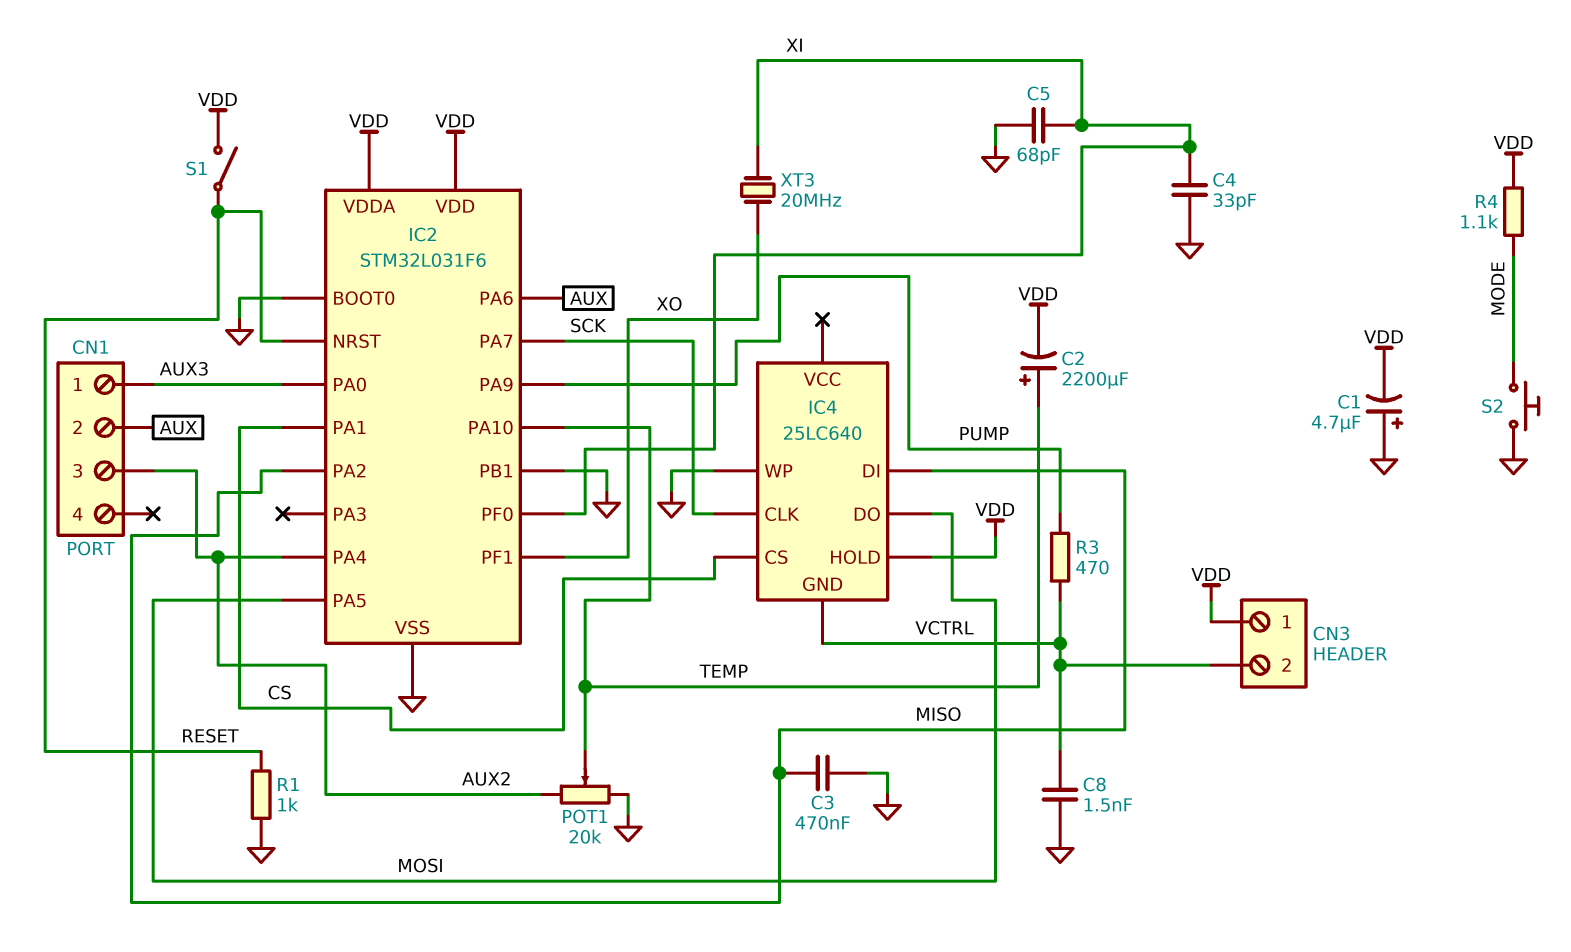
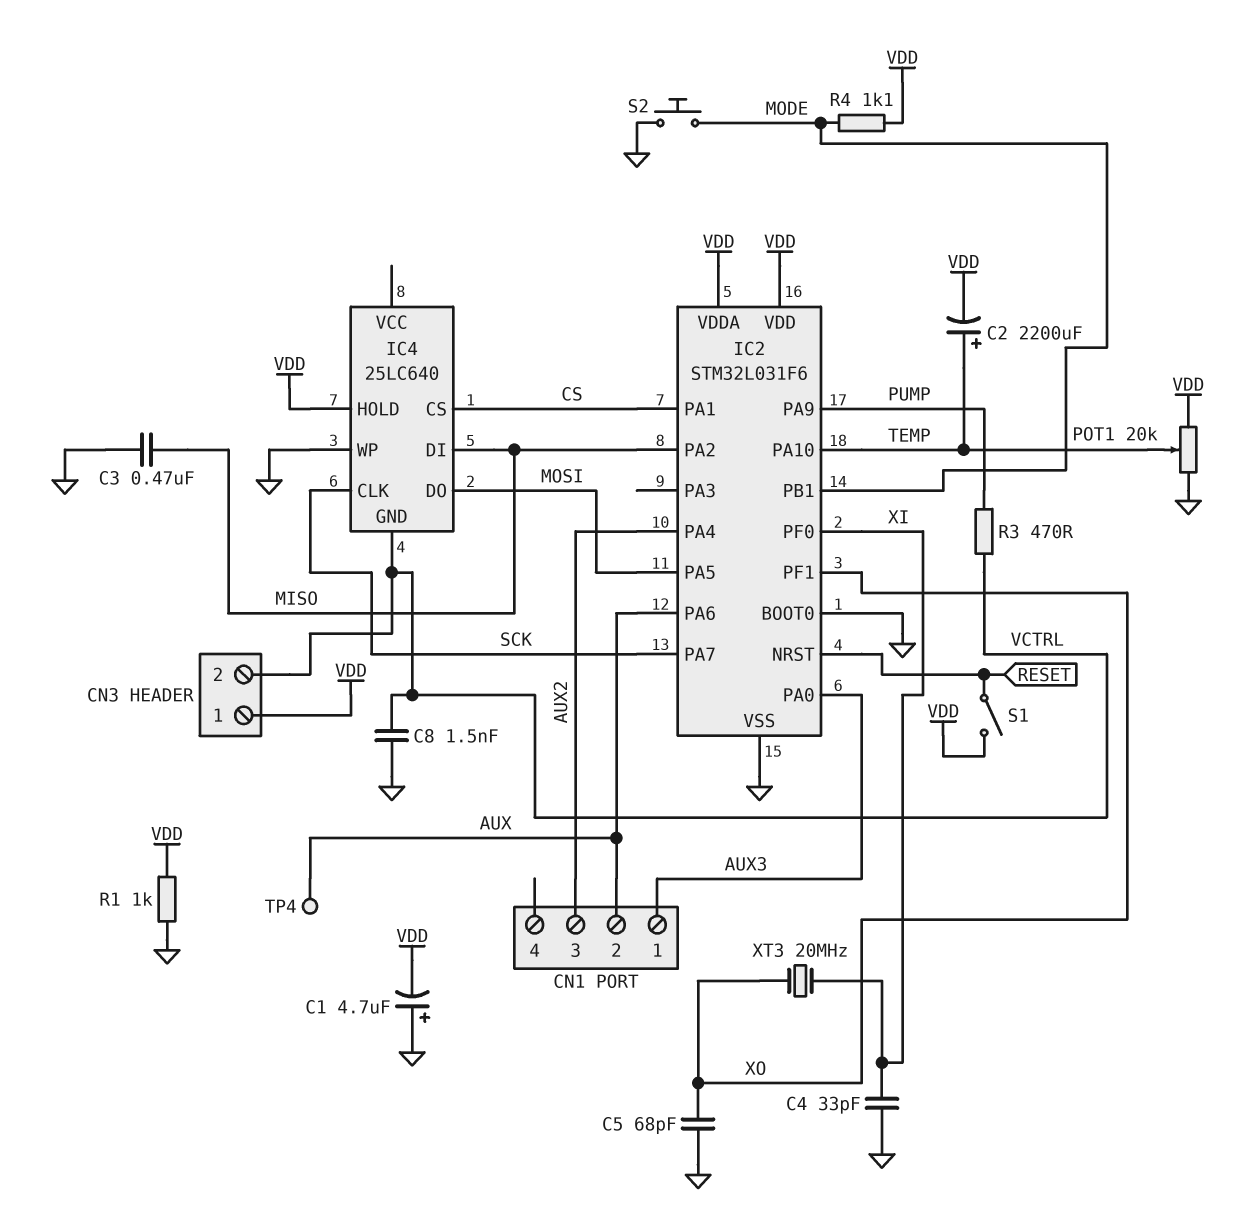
C5: 68pF (GND, XI) -> 68pF (GND, XO)
IC2 pin PB1: GND -> MODE
POT1: 20k (AUX2, GND, wiper TEMP) -> 20k (GND, VDD, wiper TEMP)
R1: 1k (GND, RESET) -> 1k (GND, VDD)
TP4: none -> test point (AUX)

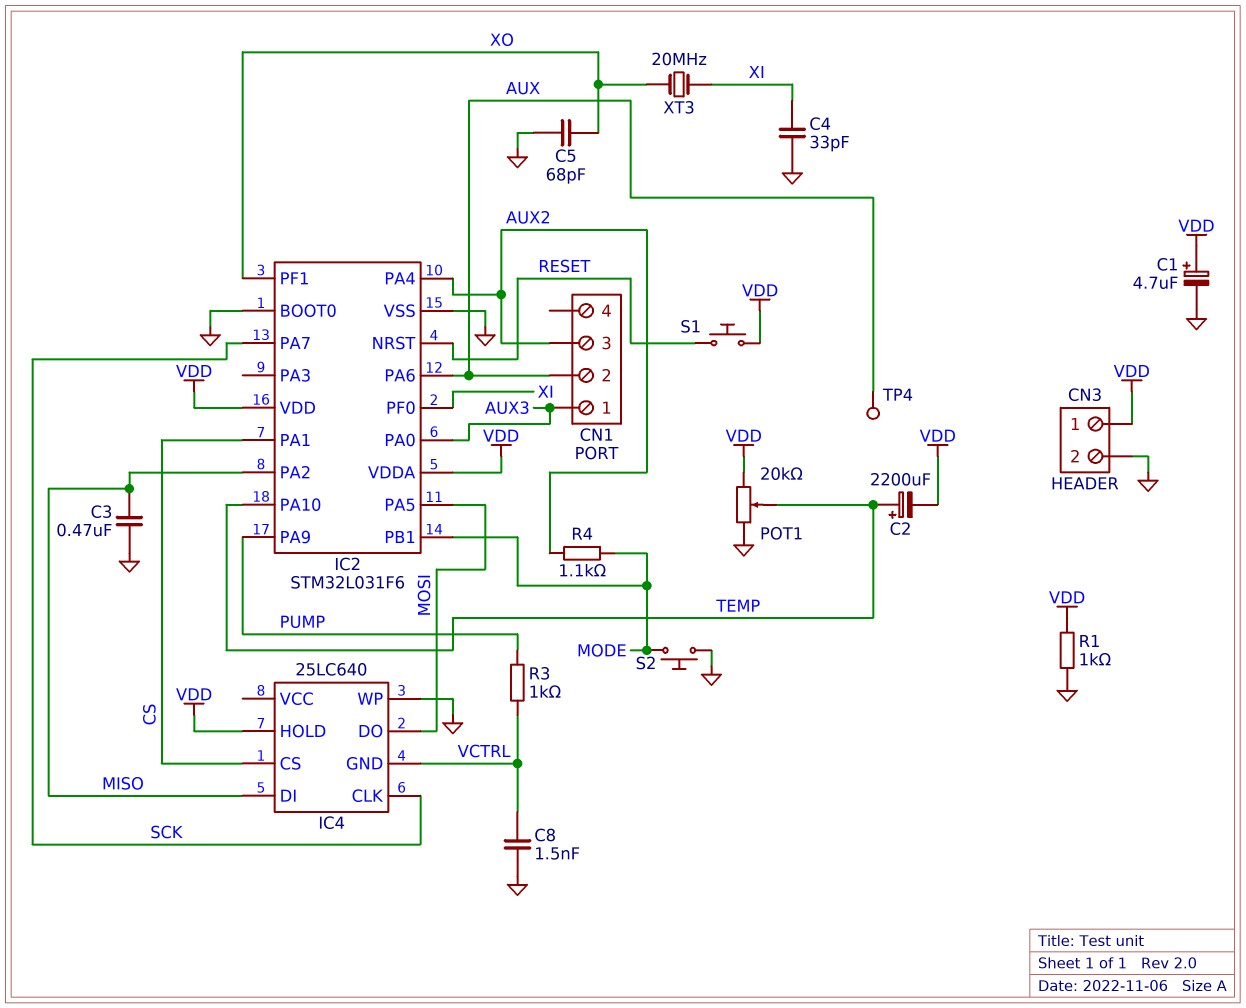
C1: 4.7uF (plus GND, minus VDD) -> 4.7uF (plus VDD, minus GND)
CN3 pin 2: VCTRL -> GND
R3: 470 (PUMP, VCTRL) -> 1k (PUMP, VCTRL)
R4: 1.1k (MODE, VDD) -> 1.1k (AUX2, MODE)
S1: switch (RESET, VDD) -> button (RESET, VDD)

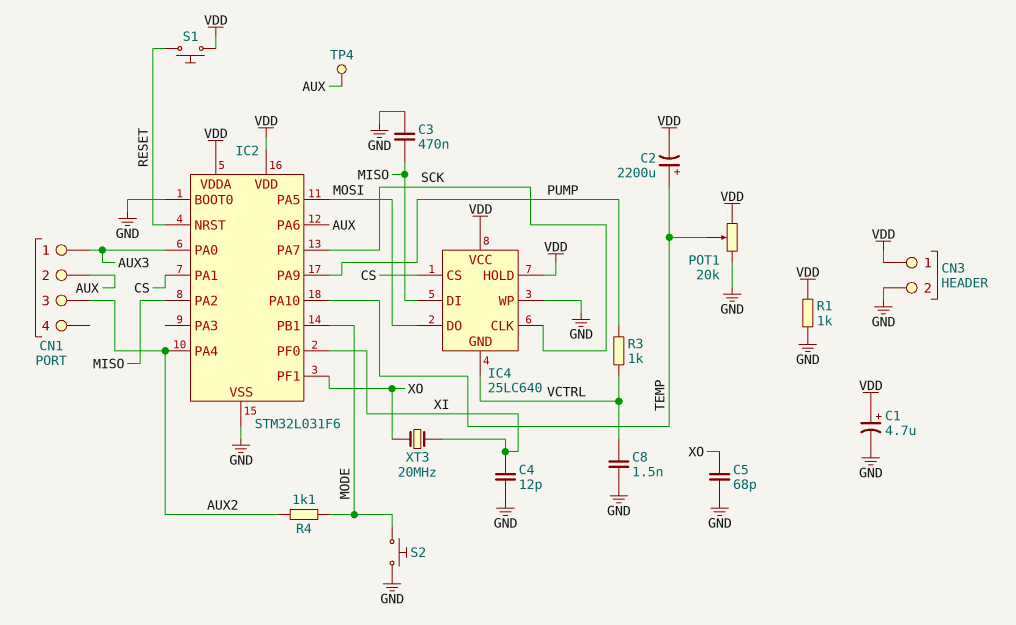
C4: 33pF (GND, XI) -> 12pF (GND, XI)
IC4 pin VCC: none -> VDD

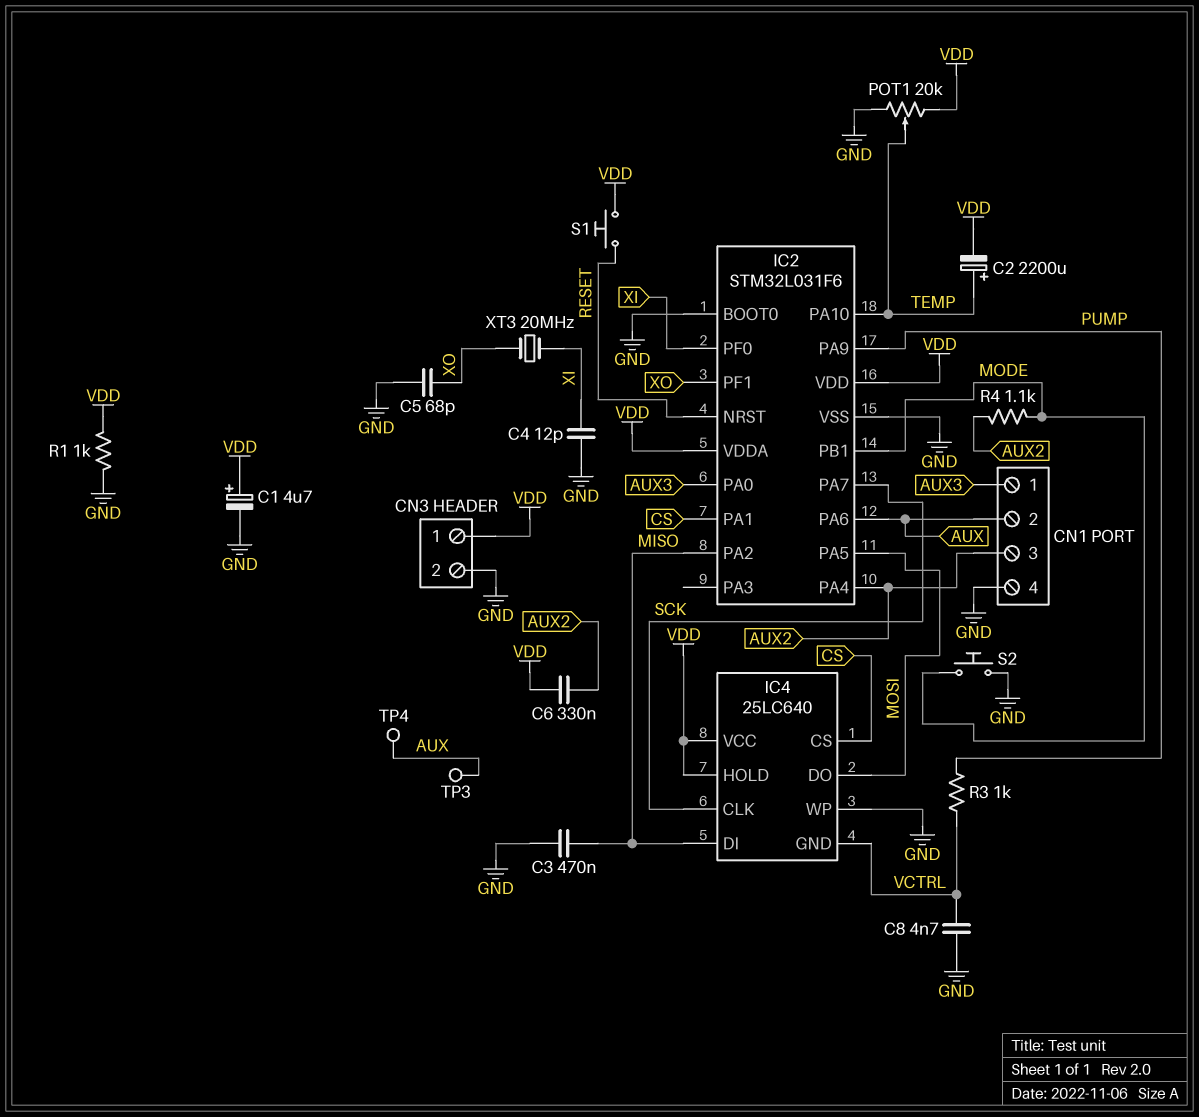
C6: none -> 330nF (AUX2, VDD)
C8: 1.5nF (GND, VCTRL) -> 4.7nF (GND, VCTRL)
CN1 pin 4: none -> GND
TP3: none -> test point (AUX)

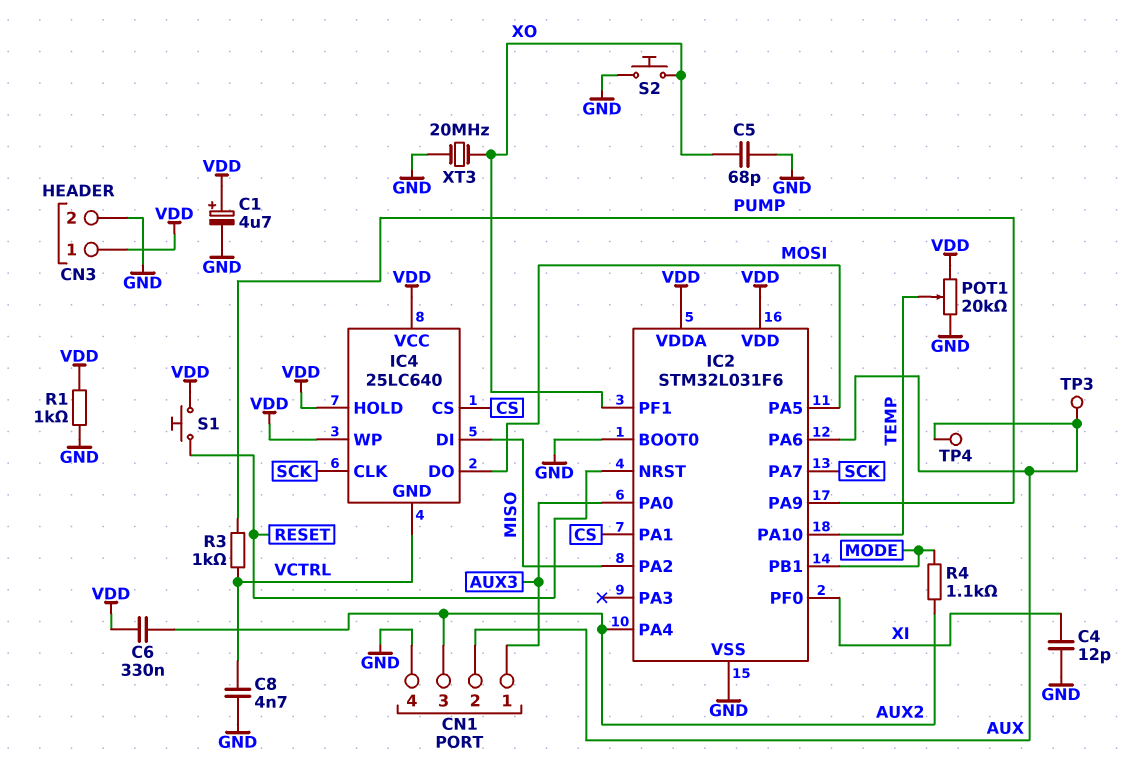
C2: 2200uF (plus TEMP, minus VDD) -> none
C3: 470nF (GND, MISO) -> none
IC4 pin WP: GND -> VDD
S2: button (GND, MODE) -> button (GND, XO)
XT3: 20MHz (XI, XO) -> 20MHz (GND, XO)

